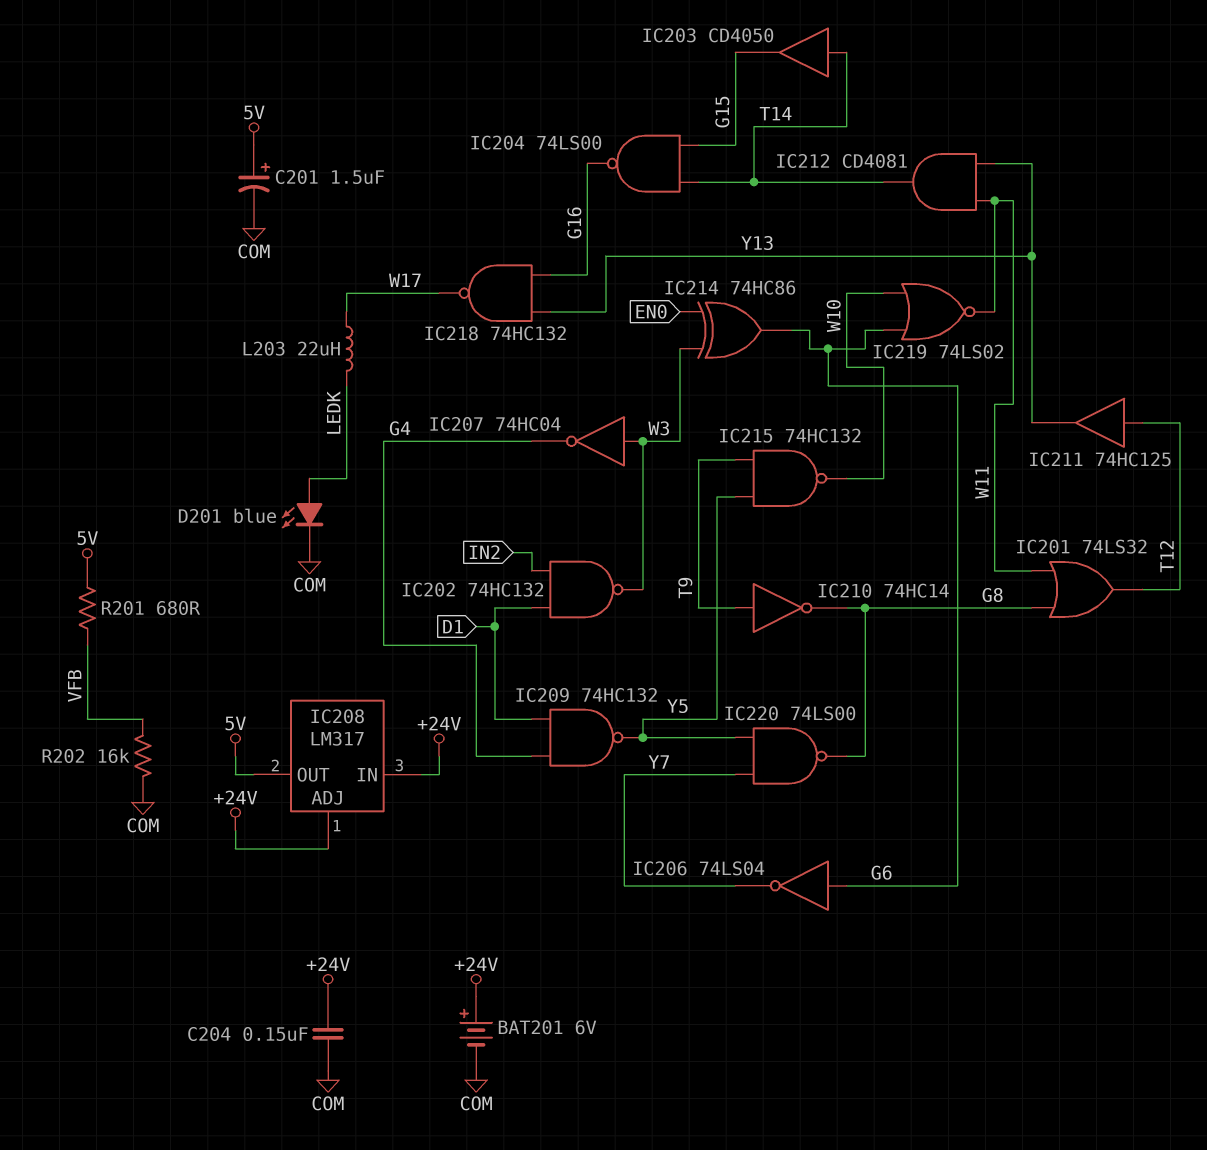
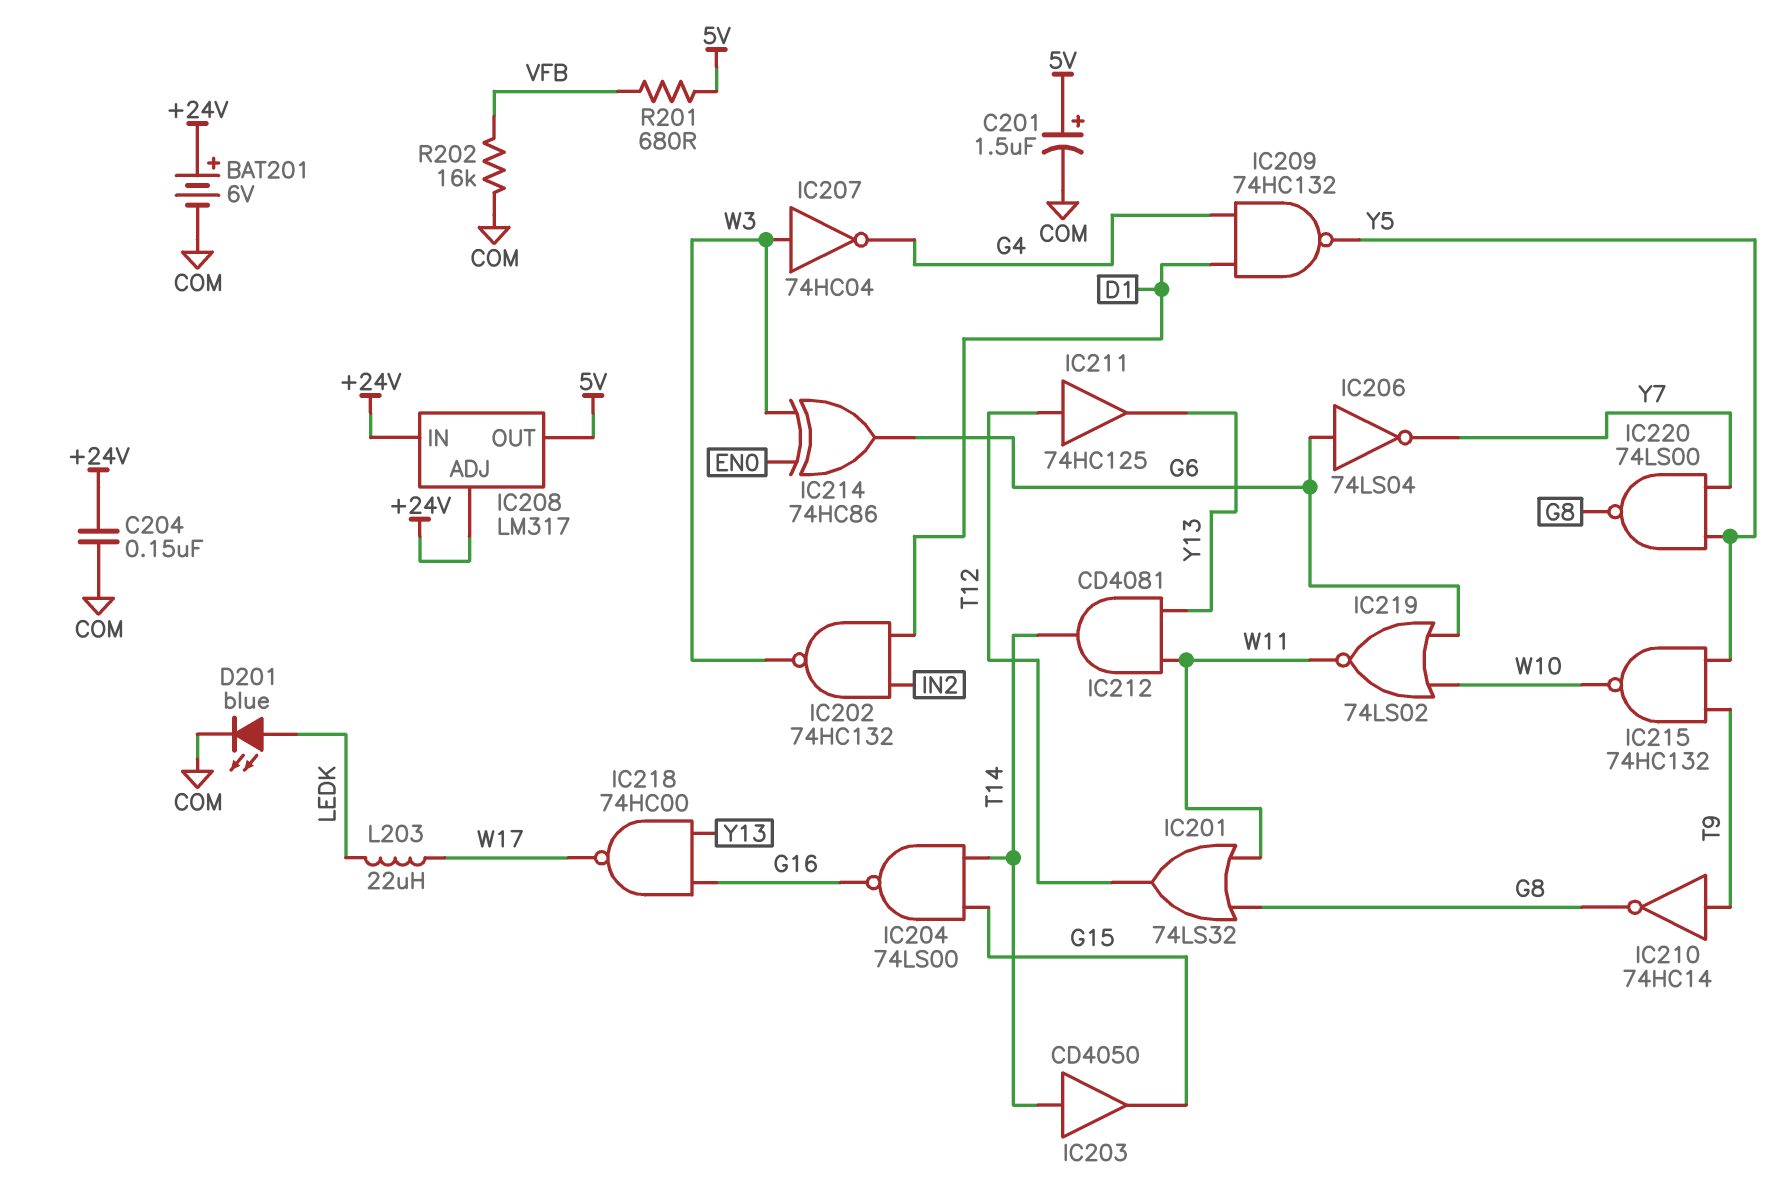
IC218: NAND 74HC132 (in G16, in Y13, out W17) -> NAND 74HC00 (in G16, in Y13, out W17)

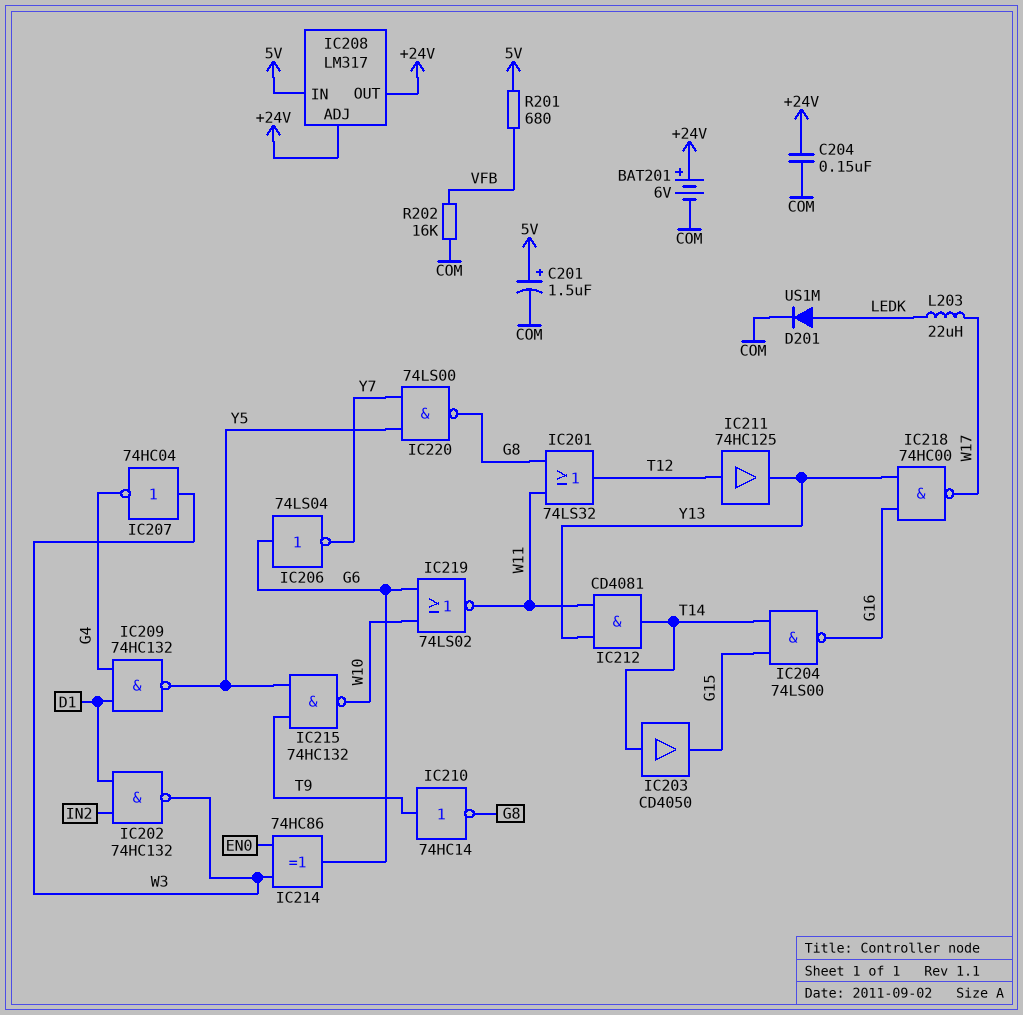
D201: LED blue (A LEDK, K COM) -> diode US1M (A LEDK, K COM)
IC208 pin IN: +24V -> 5V
IC208 pin OUT: 5V -> +24V

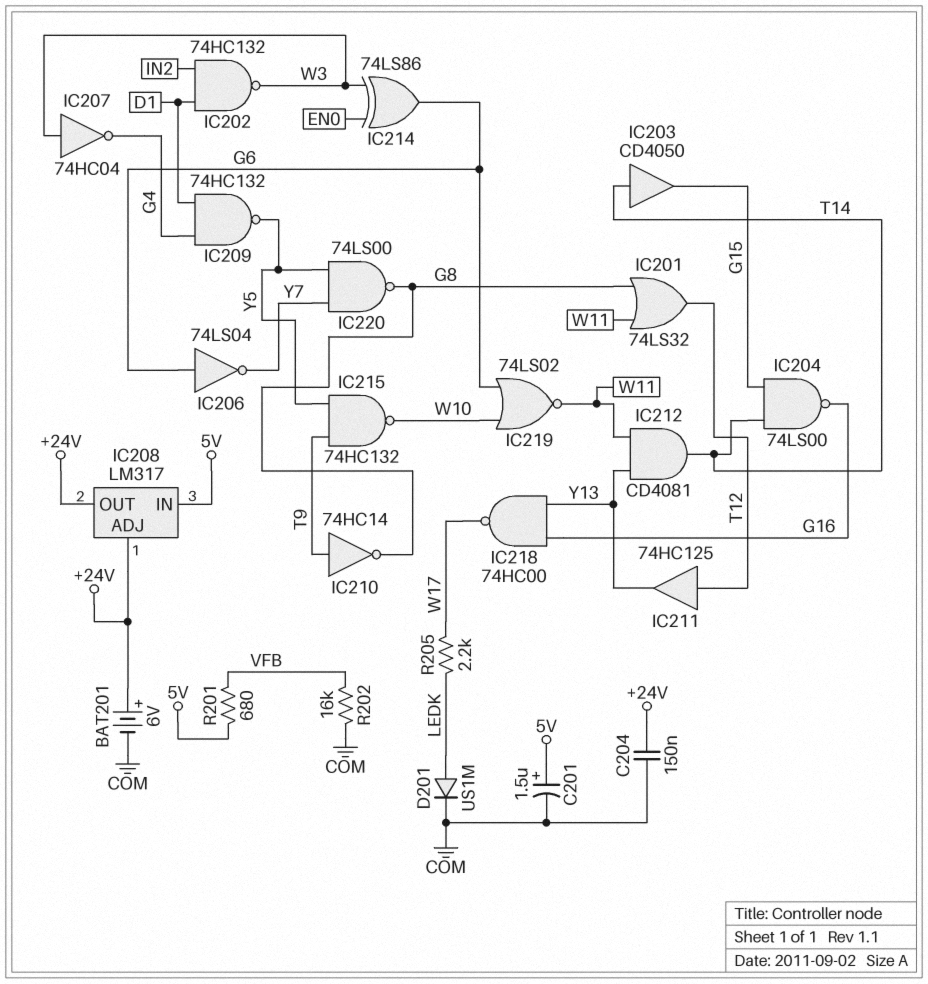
IC214: XOR 74HC86 (in EN0, in W3, out G6) -> XOR 74LS86 (in EN0, in W3, out G6)
L203: 22uH (LEDK, W17) -> none
R205: none -> 2.2k (LEDK, W17)

